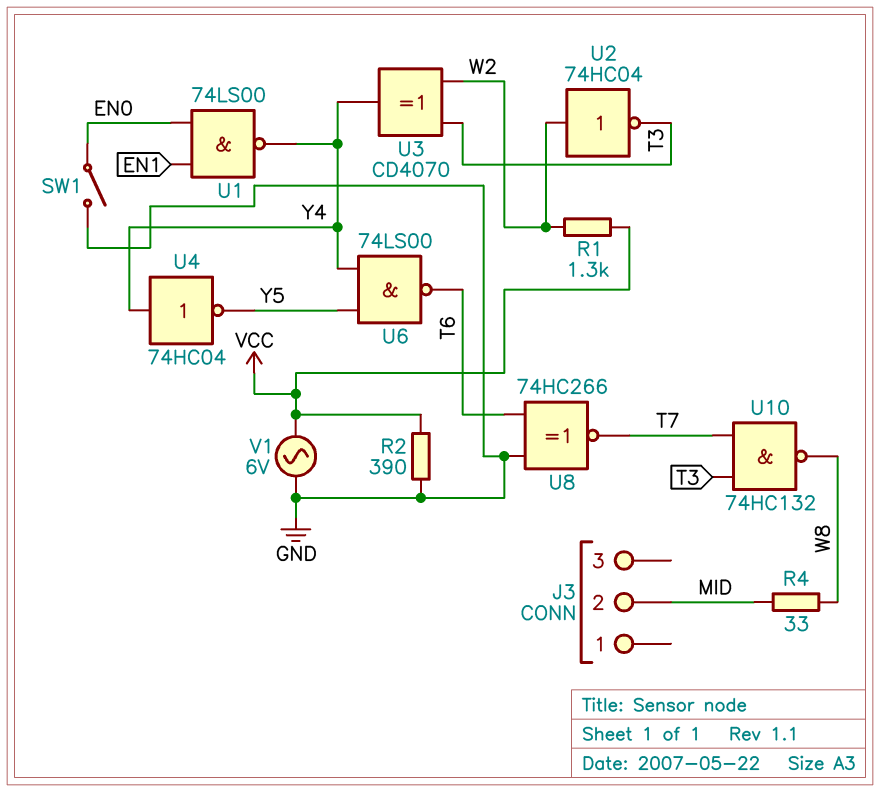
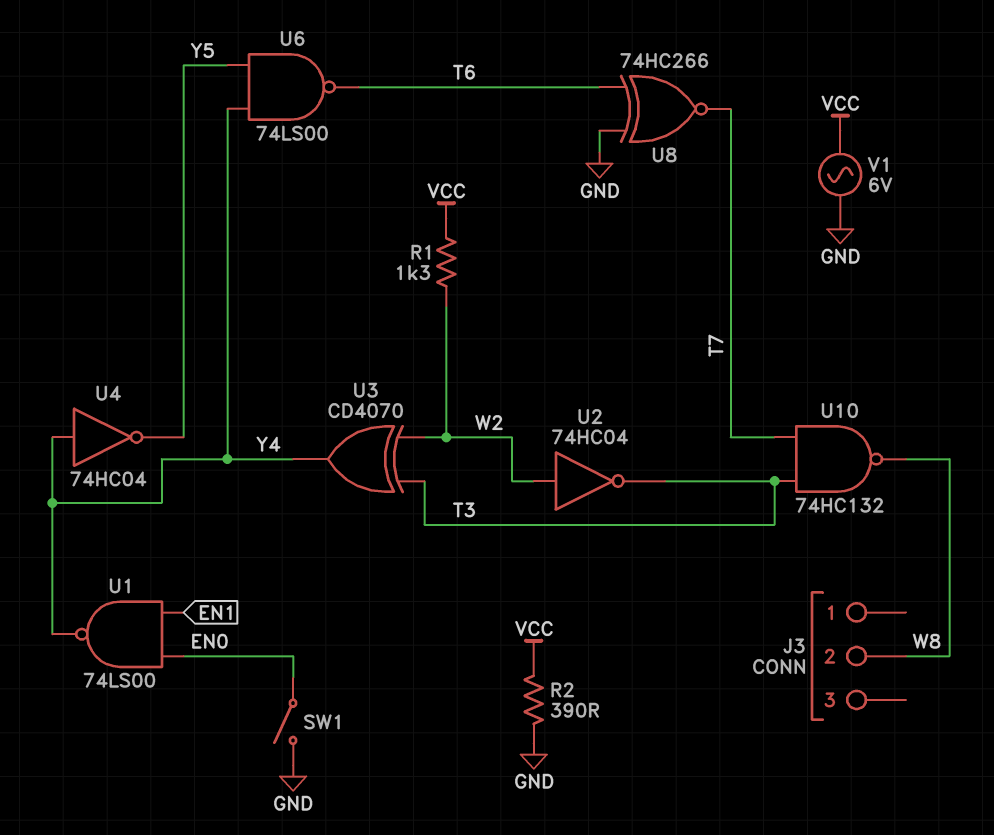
J3 pin 2: MID -> W8
R4: 33 (MID, W8) -> none

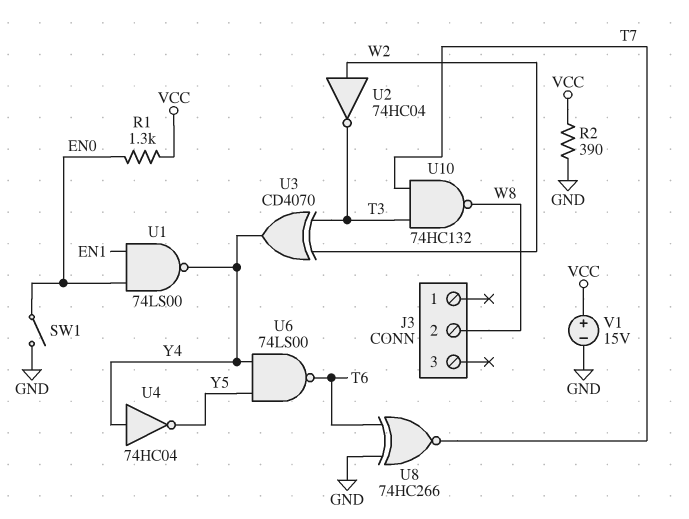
R1: 1.3k (VCC, W2) -> 1.3k (EN0, VCC)
V1: AC 6V (GND, VCC) -> 15V (plus VCC, minus GND)

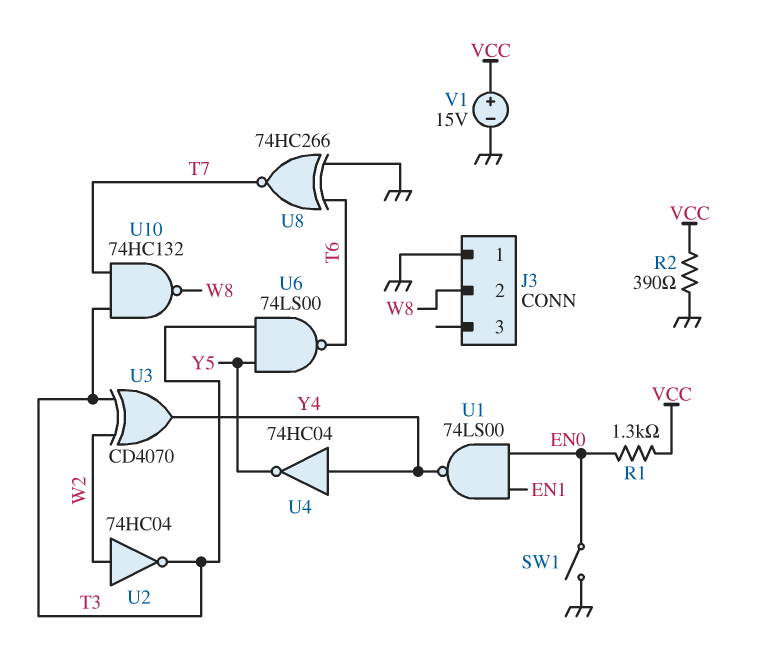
J3 pin 1: none -> GND
U6: NAND 74LS00 (in Y4, in Y5, out T6) -> NAND 74LS00 (in T3, in Y5, out T6)

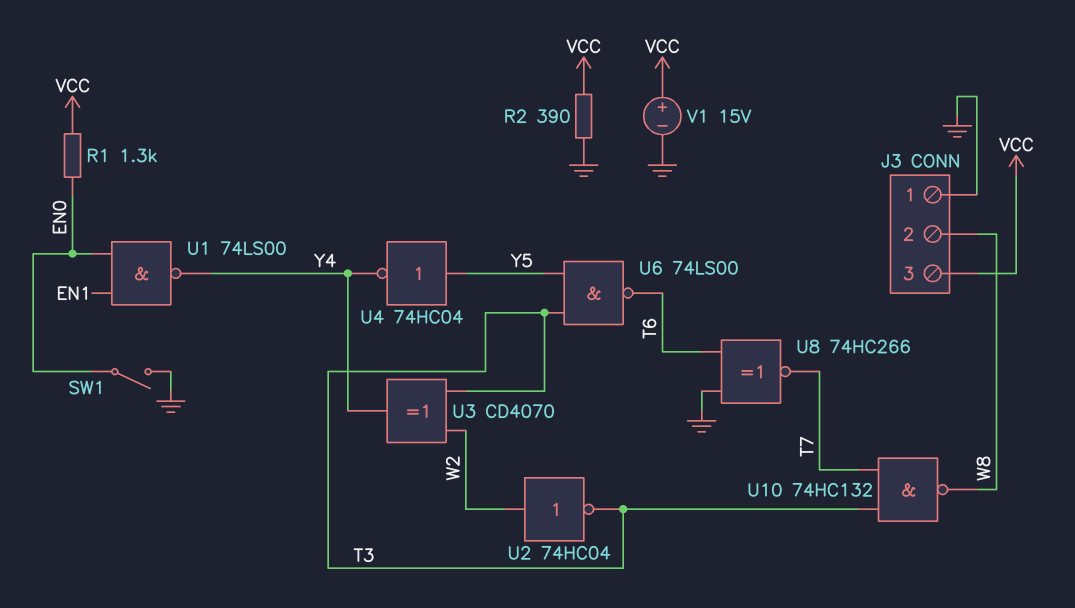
J3 pin 3: none -> VCC
U4: NOT 74HC04 (in Y4, out Y5) -> NOT 74HC04 (in Y5, out Y4)

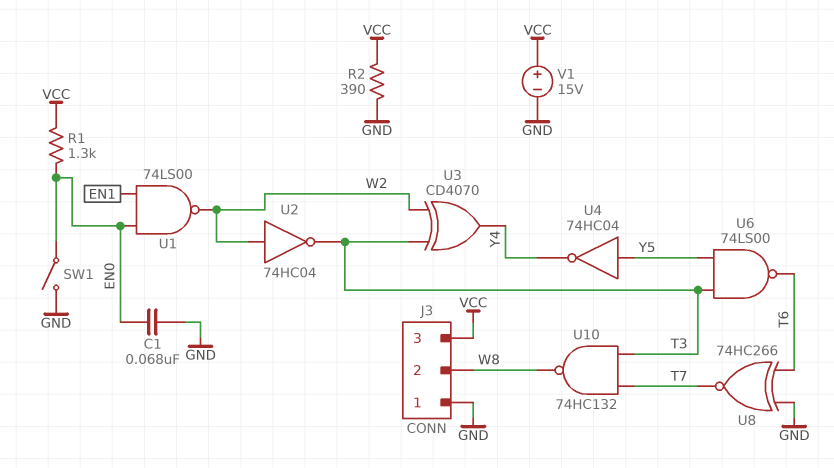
C1: none -> 68nF (EN0, GND)
U1: NAND 74LS00 (in EN0, in EN1, out Y4) -> NAND 74LS00 (in EN0, in EN1, out W2)

